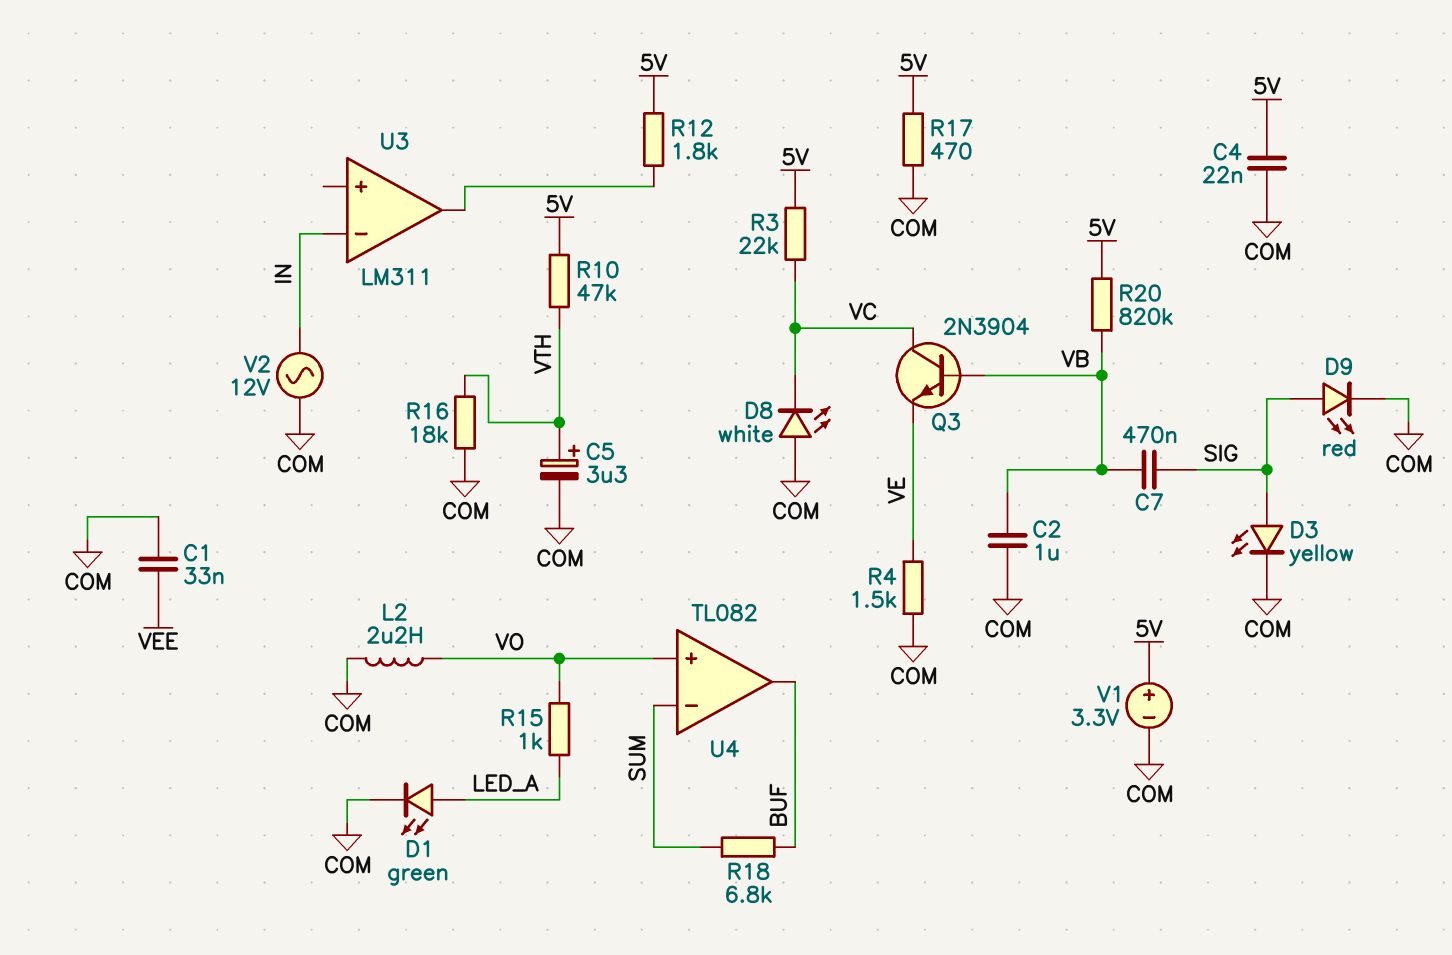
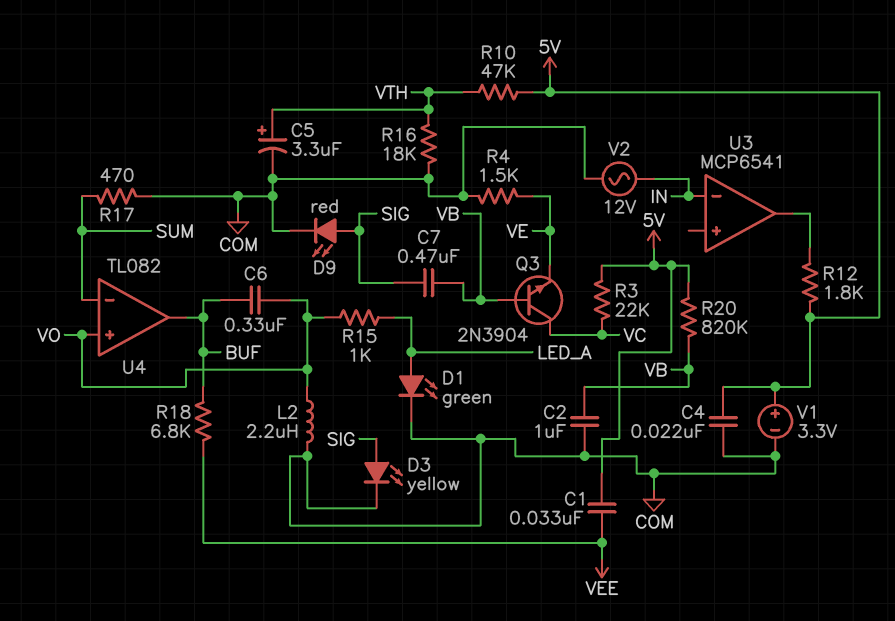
C1: 33nF (COM, VEE) -> 33nF (5V, VEE)
C6: none -> 330nF (BUF, VO)
D8: LED white (A COM, K VC) -> none
R17: 470 (5V, COM) -> 470 (COM, SUM)
R18: 6.8k (BUF, SUM) -> 6.8k (BUF, VEE)
U3: LM311 -> MCP6541

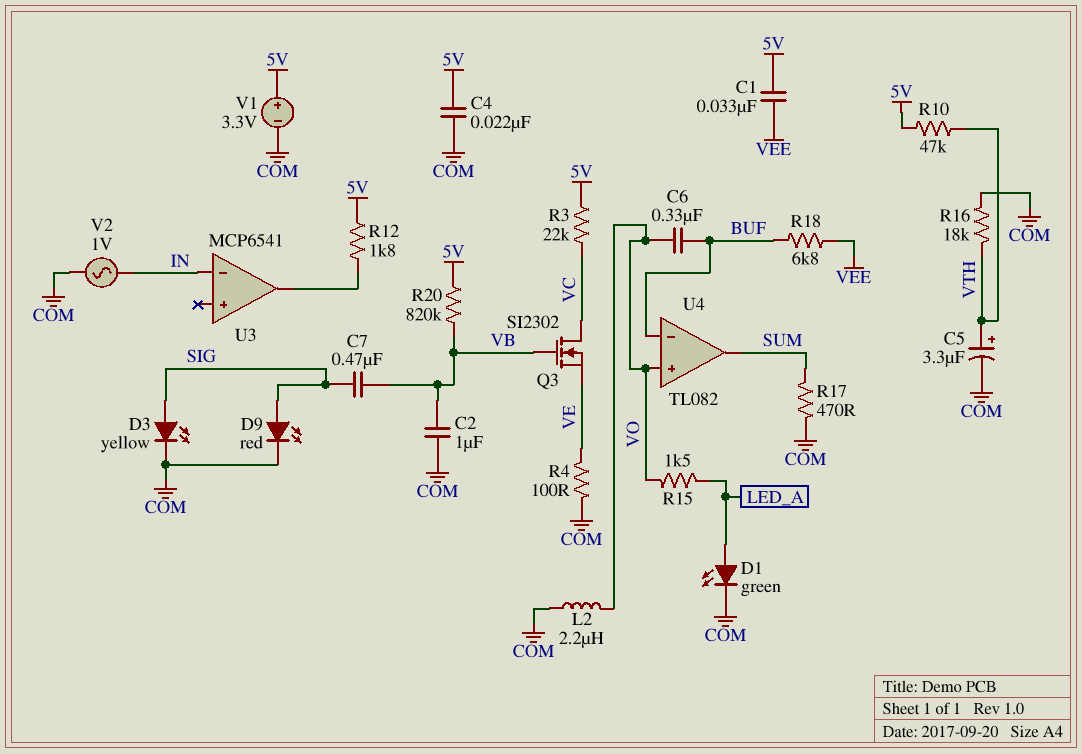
Q3: NPN 2N3904 (B VB, C VC, E VE) -> NMOS SI2302 (G VB, D VC, S VE)
R4: 1.5k (COM, VE) -> 100 (COM, VE)
R15: 1k (LED_A, VO) -> 1.5k (LED_A, VO)
U4 pin in-: SUM -> BUF
U4 pin out: BUF -> SUM
V2: AC 12V (COM, IN) -> AC 1V (COM, IN)

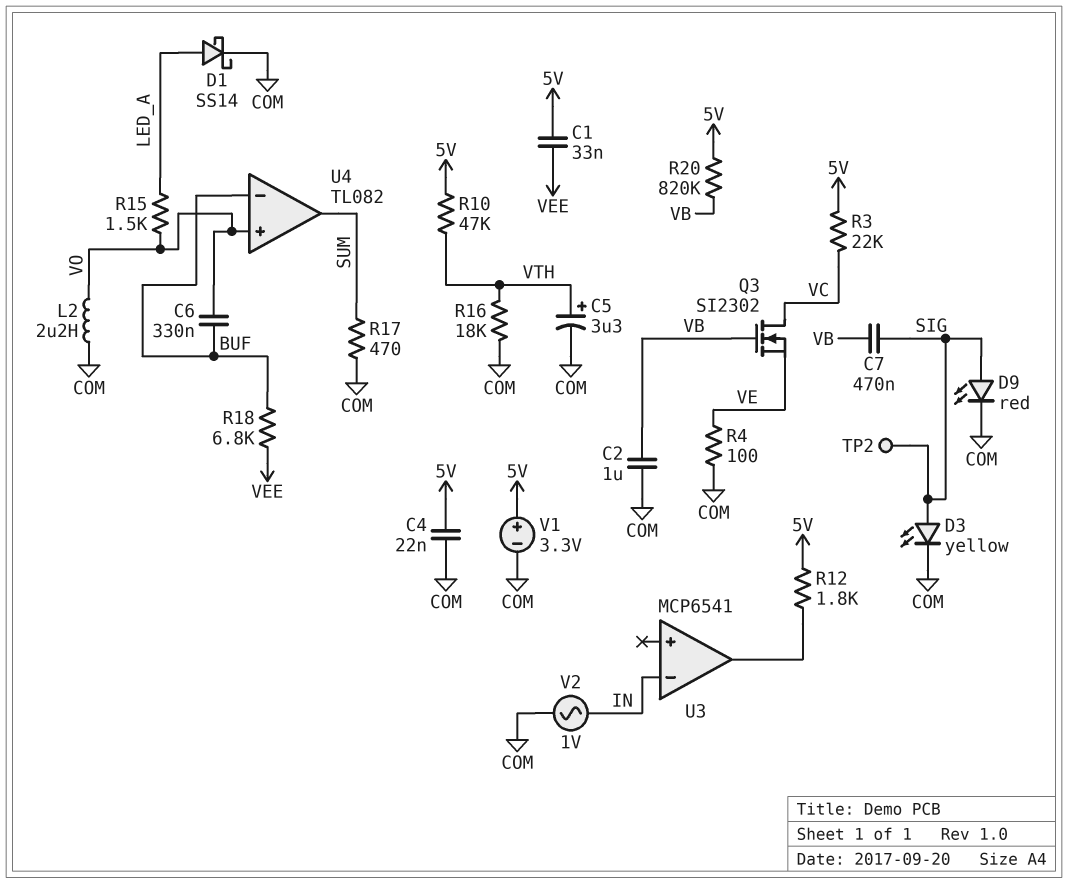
D1: LED green (A LED_A, K COM) -> schottky SS14 (A LED_A, K COM)
TP2: none -> test point (SIG)

